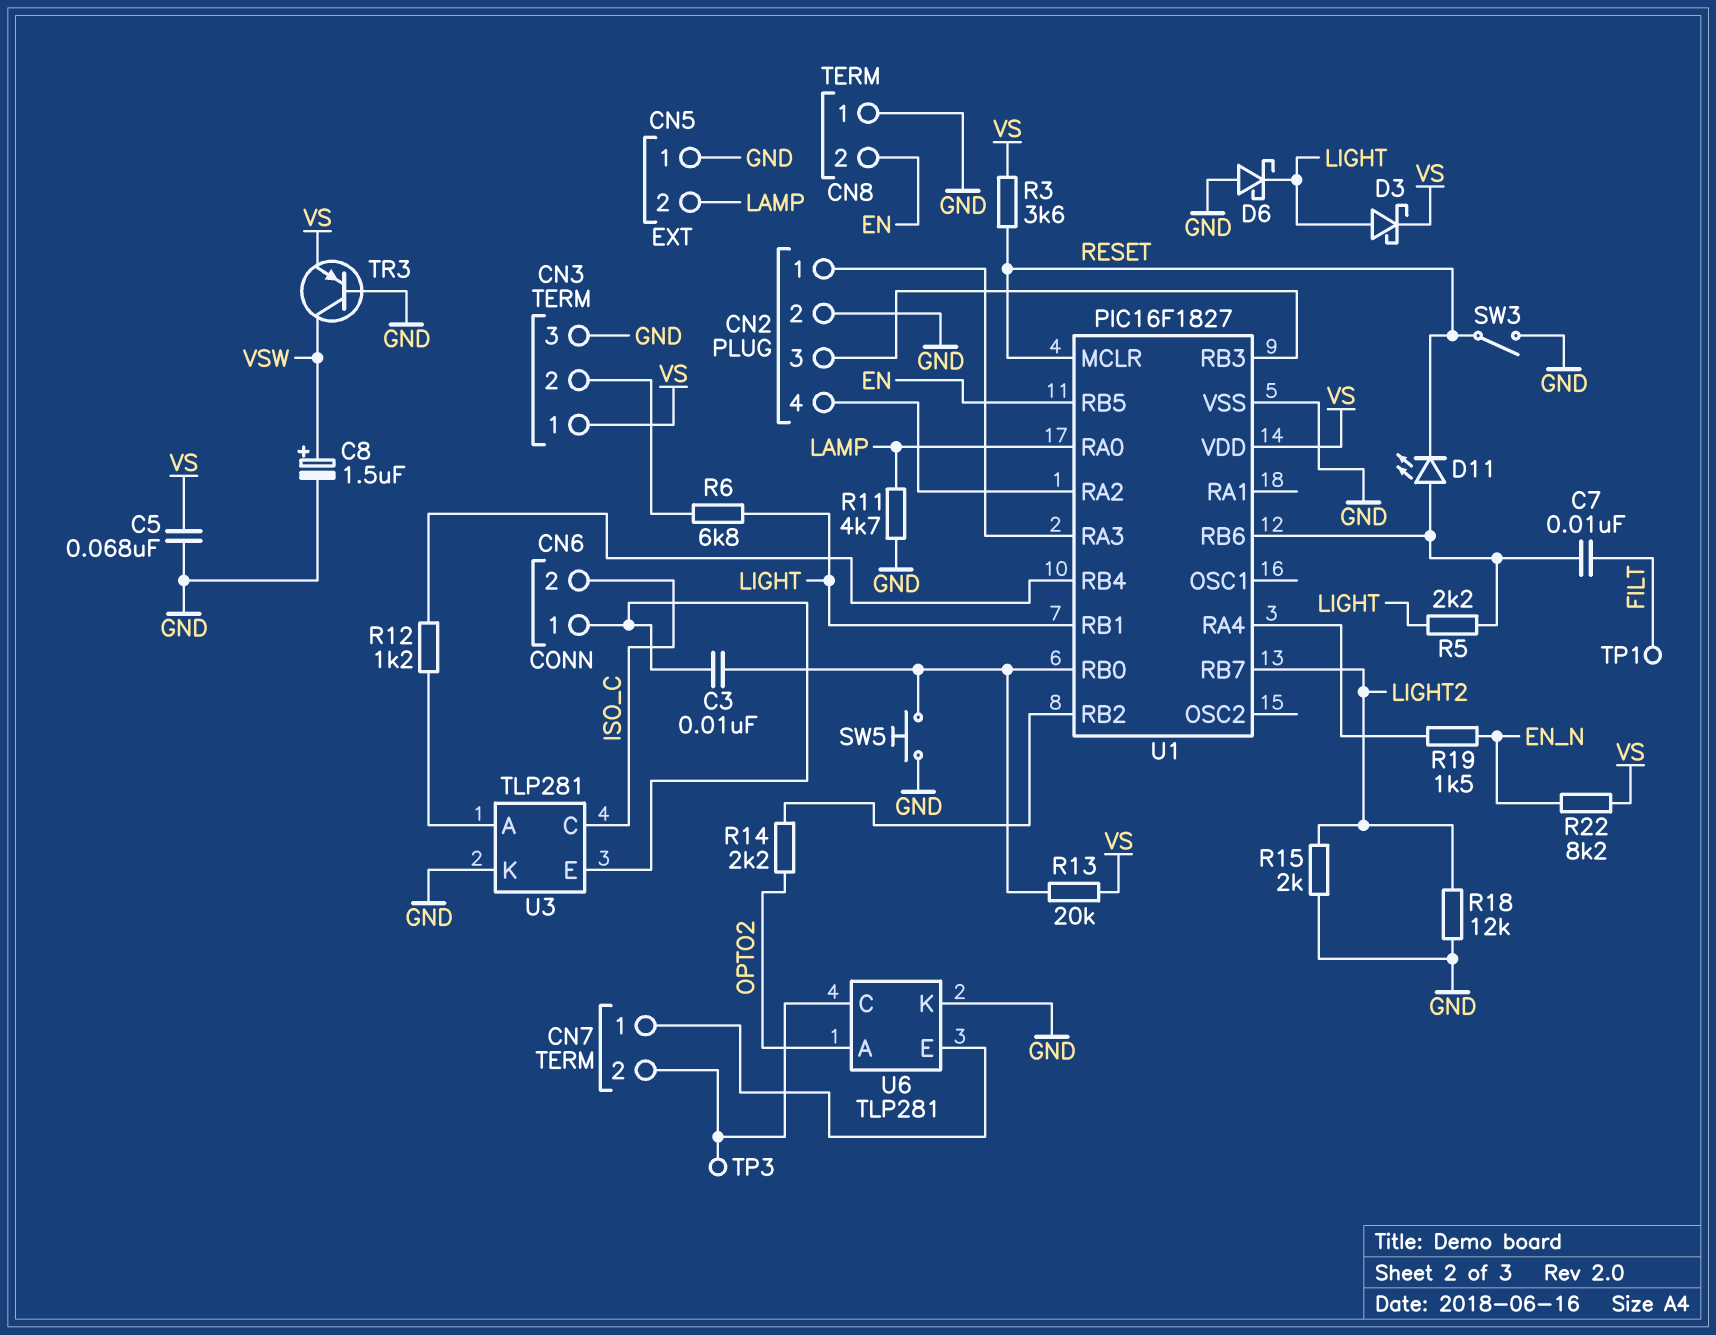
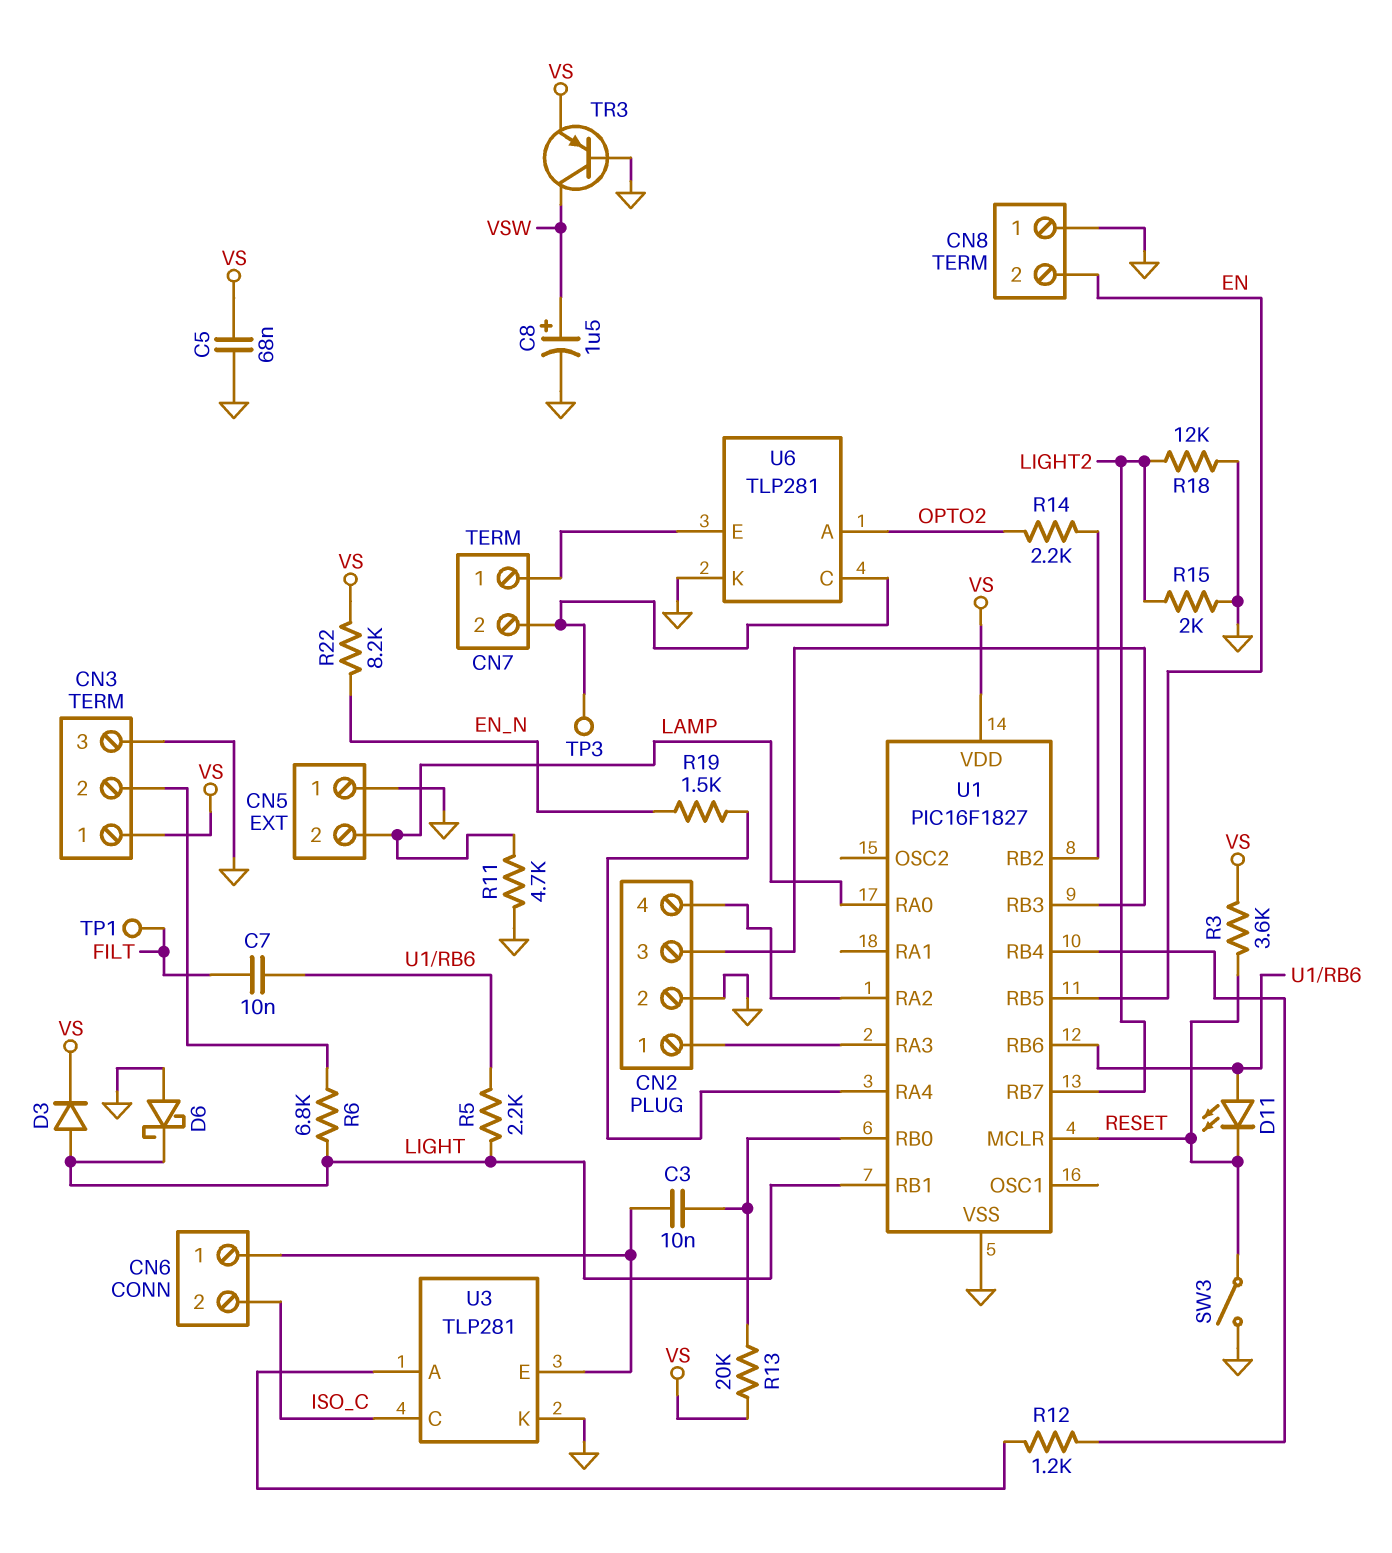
D3: schottky (A LIGHT, K VS) -> diode (A LIGHT, K VS)
SW5: button (GND, U1/RB0) -> none

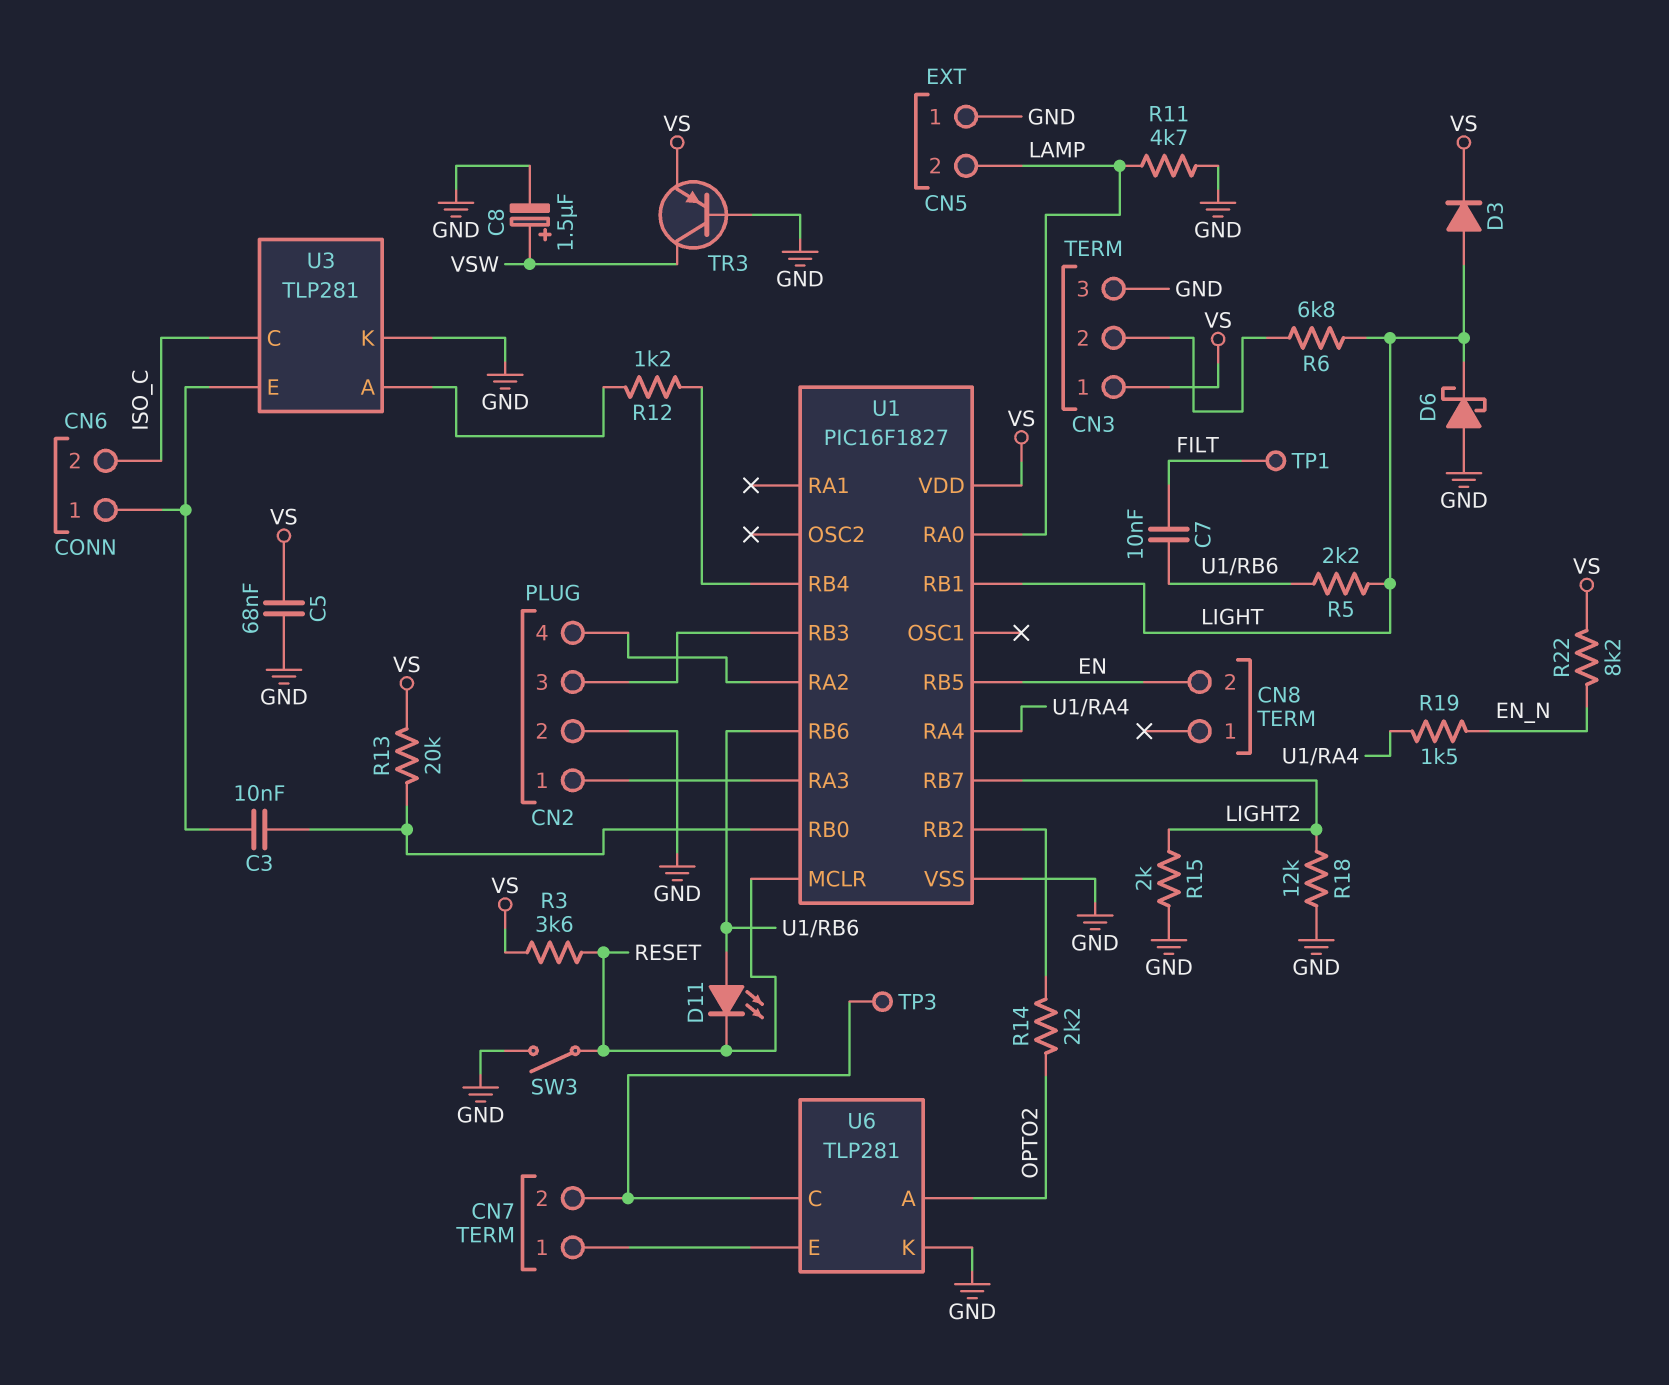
CN8 pin 1: GND -> none

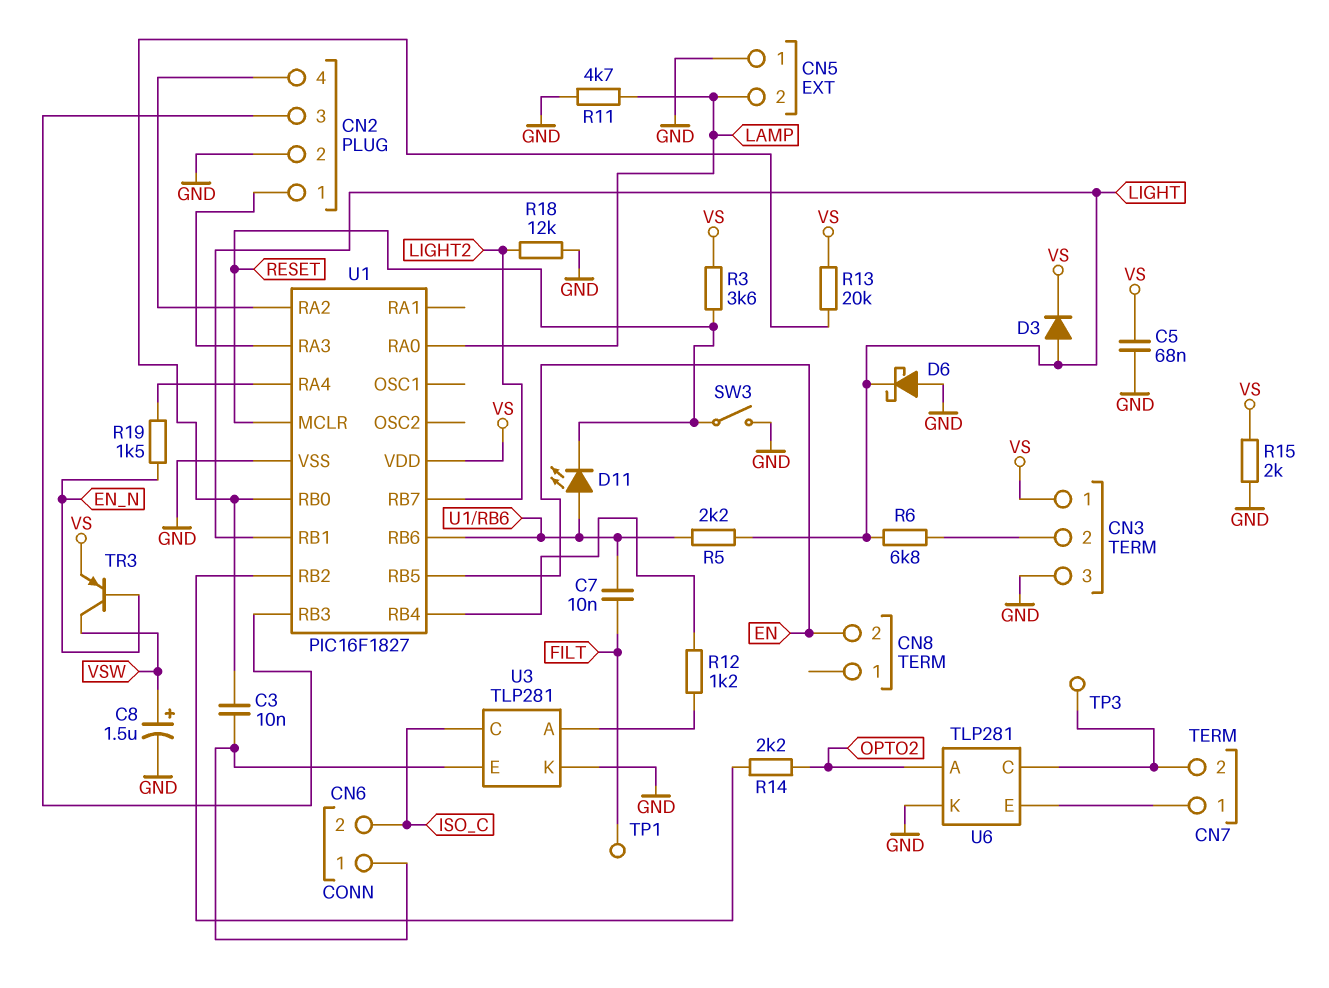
R15: 2k (GND, LIGHT2) -> 2k (GND, VS)
R22: 8.2k (EN_N, VS) -> none
TR3: PNP (B GND, C VSW, E VS) -> PNP (B EN_N, C VSW, E VS)

